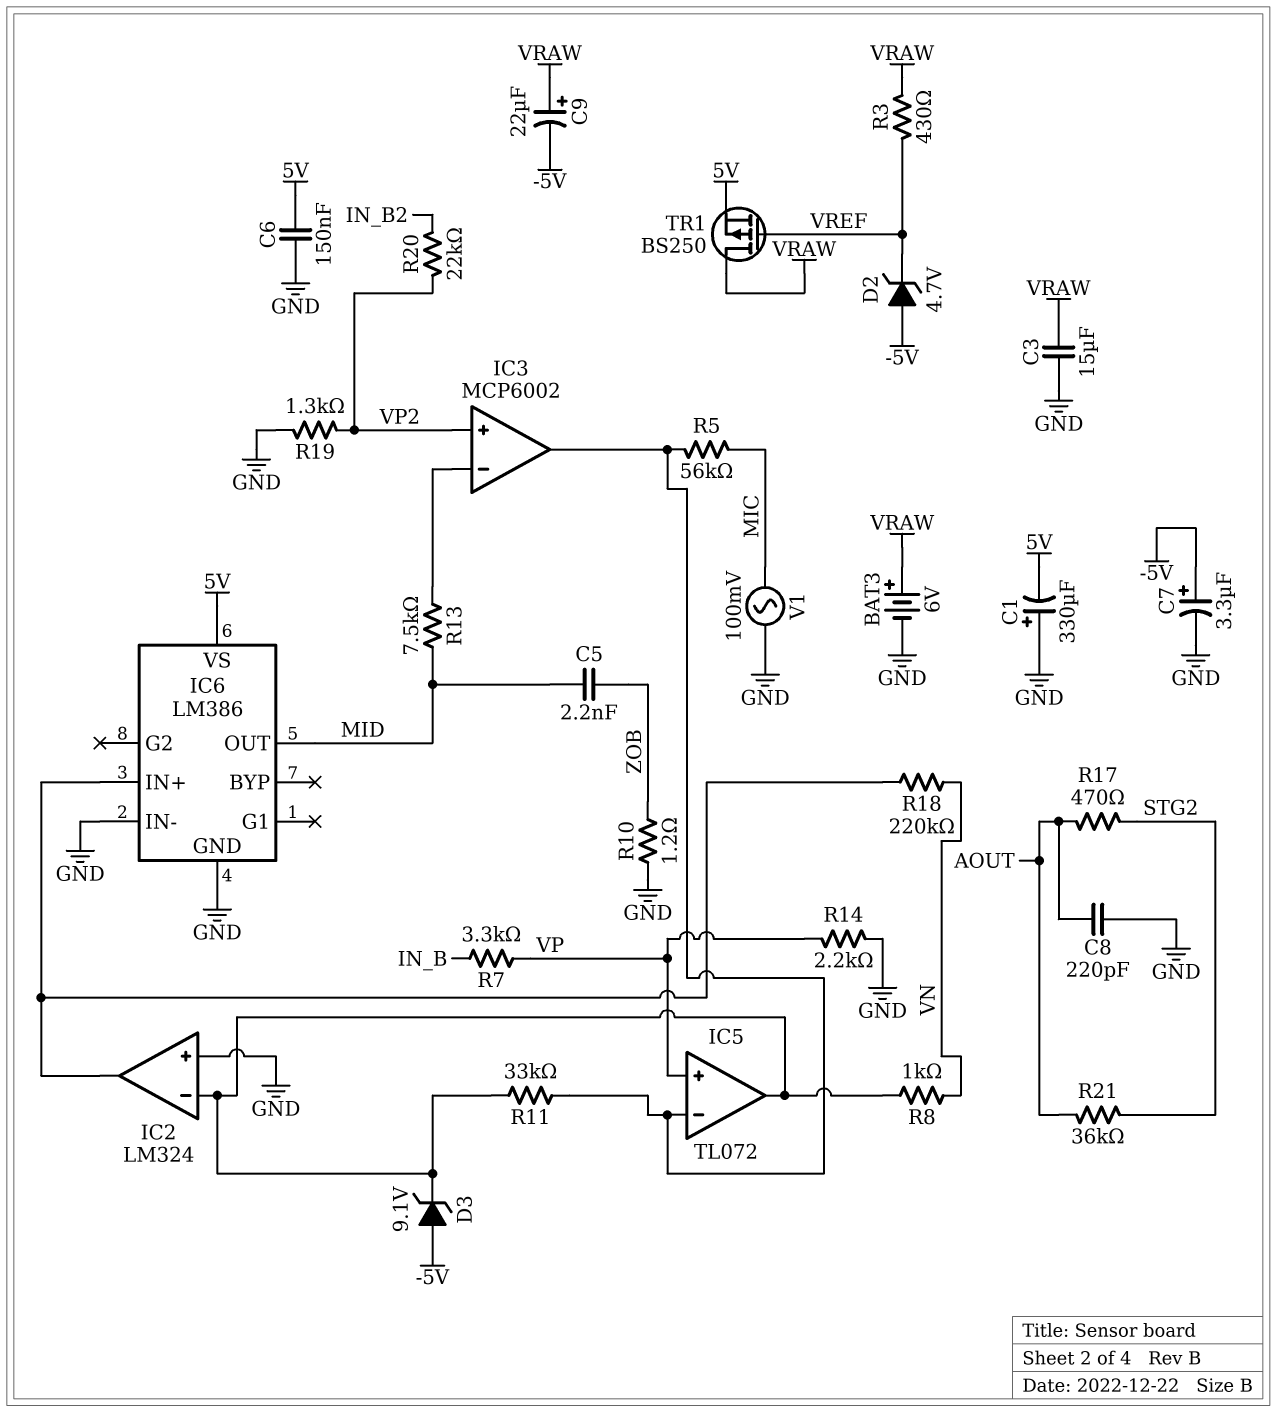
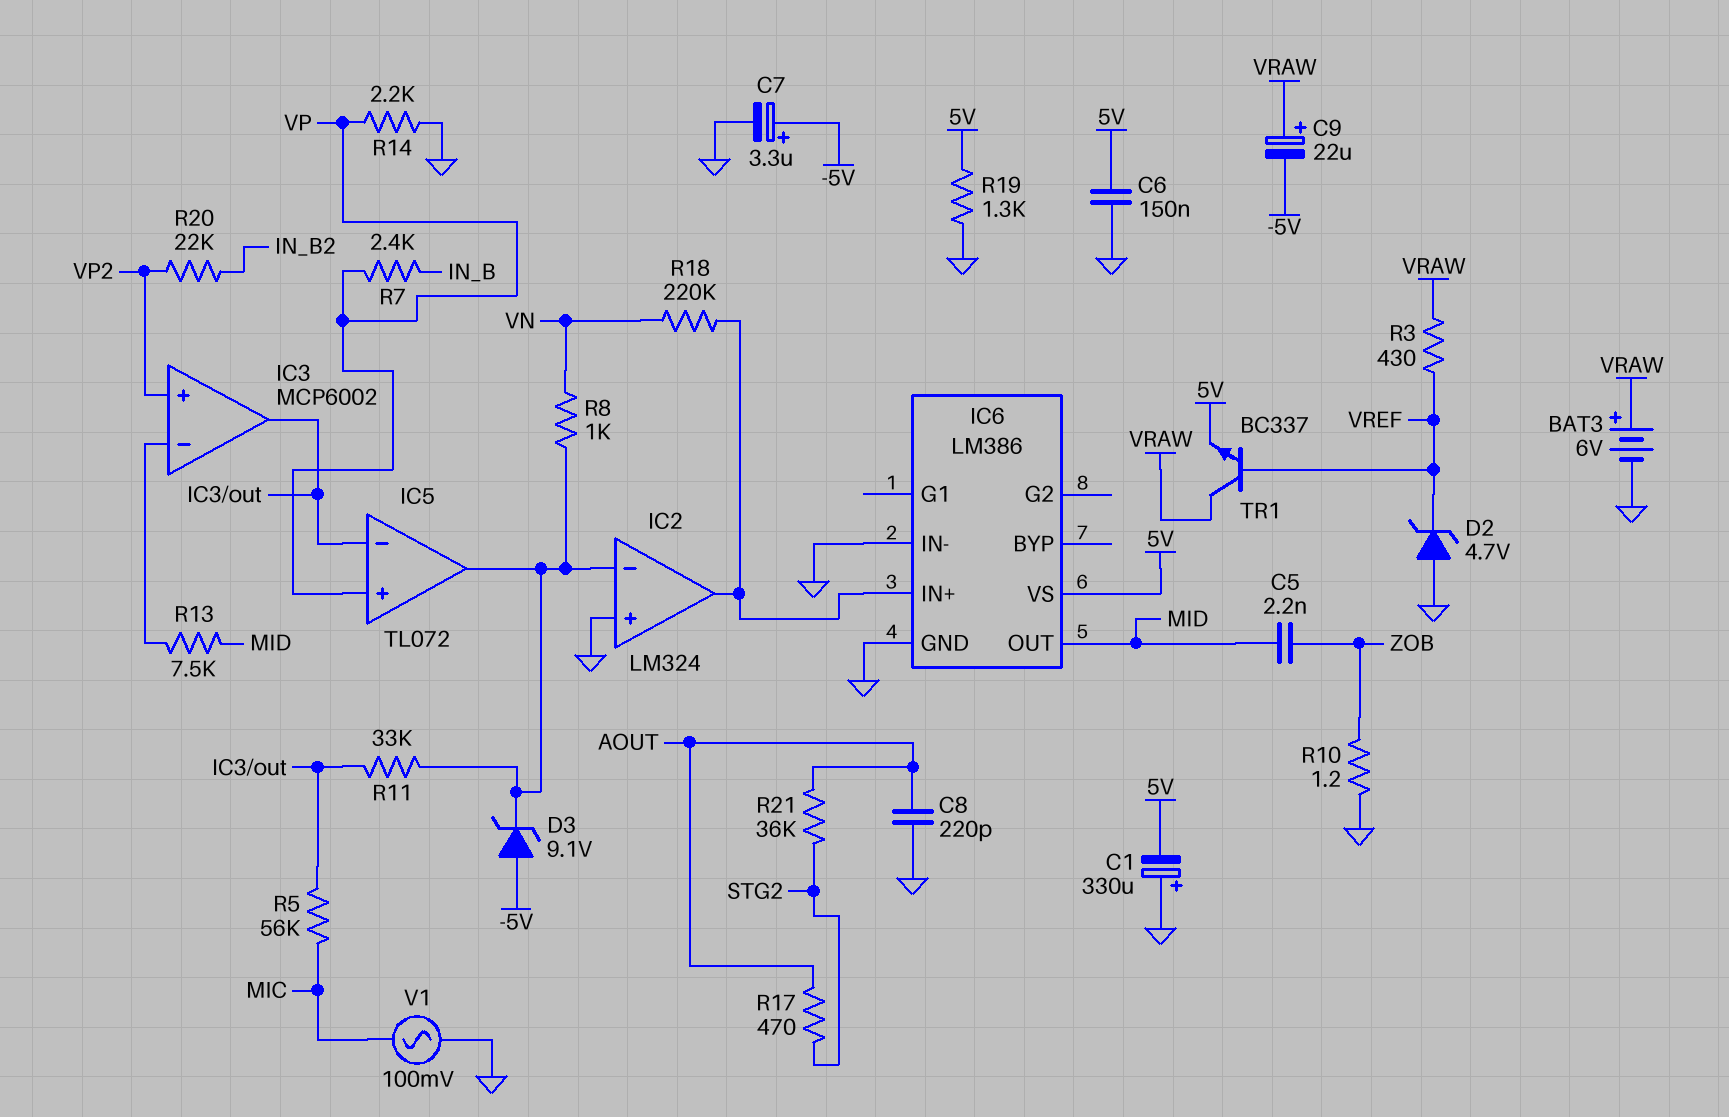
C3: 15uF (GND, VRAW) -> none
D2: zener 4.7V (A -5V, K VREF) -> zener 4.7V (A GND, K VREF)
R7: 3.3k (IN_B, VP) -> 2.4k (IN_B, VP)
R19: 1.3k (GND, VP2) -> 1.3k (5V, GND)
TR1: PMOS BS250 (G VREF, D VRAW, S 5V) -> NPN BC337 (B VREF, C VRAW, E 5V)

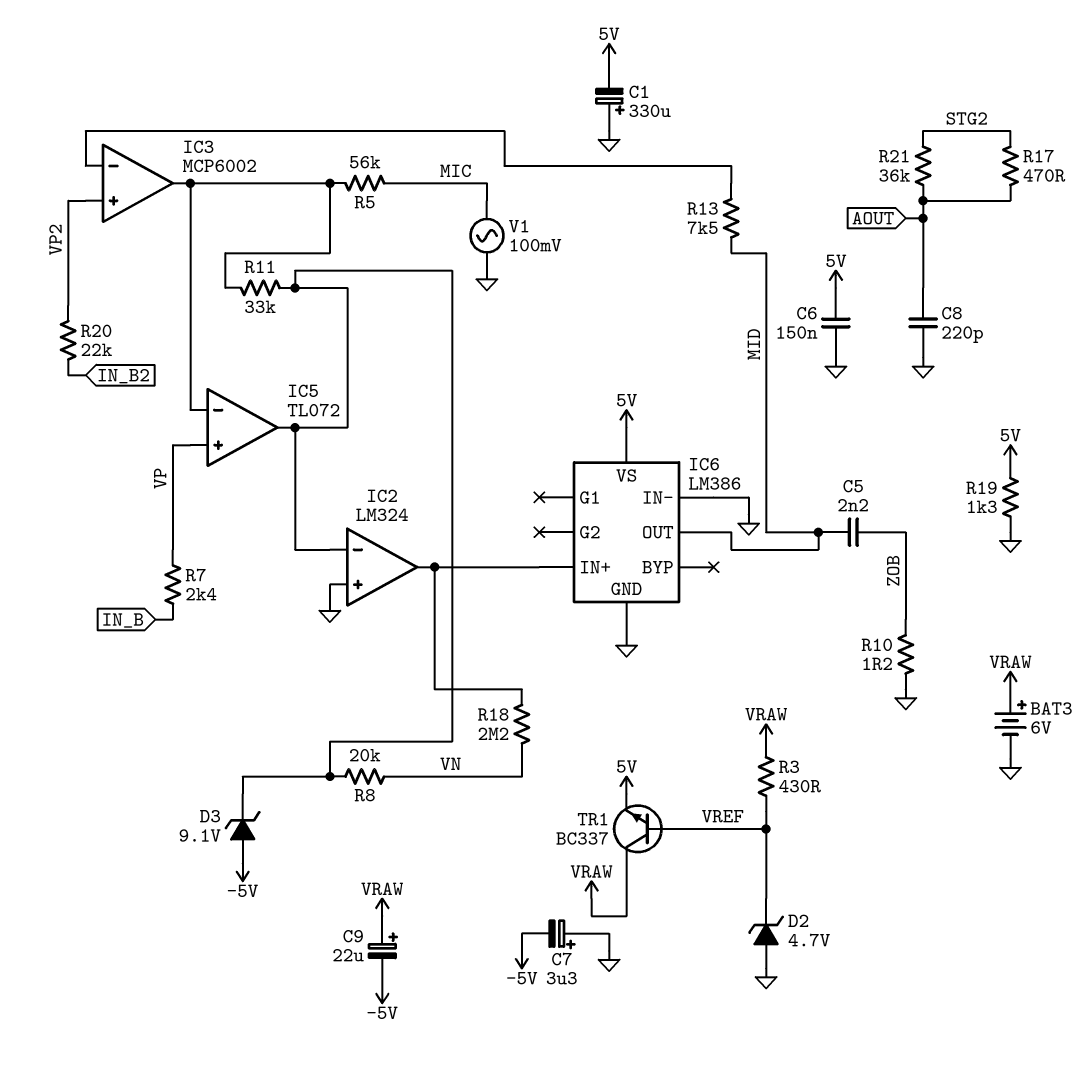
C7: 3.3uF (plus -5V, minus GND) -> 3.3uF (plus GND, minus -5V)
R8: 1k (IC2/in-, VN) -> 20k (IC2/in-, VN)
R14: 2.2k (GND, VP) -> none
R18: 220k (IC2/out, VN) -> 2.2M (IC2/out, VN)

